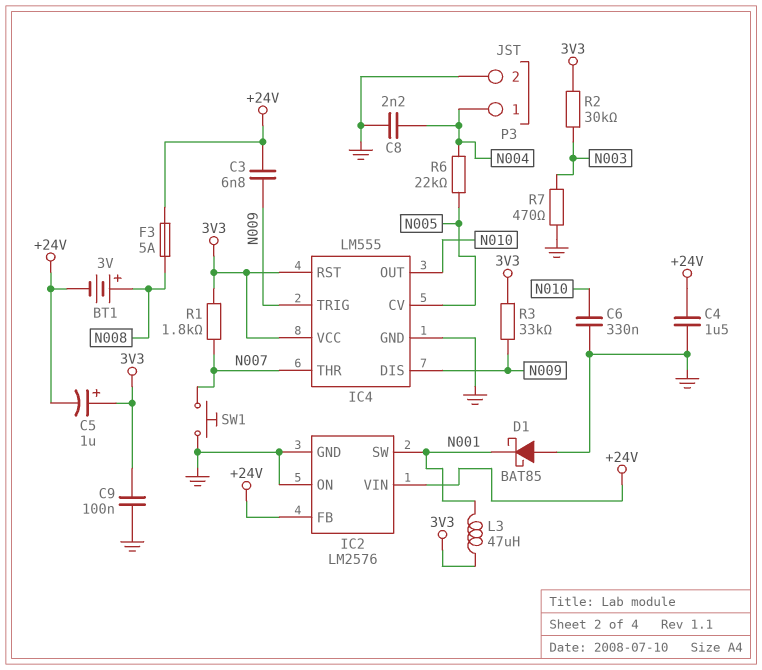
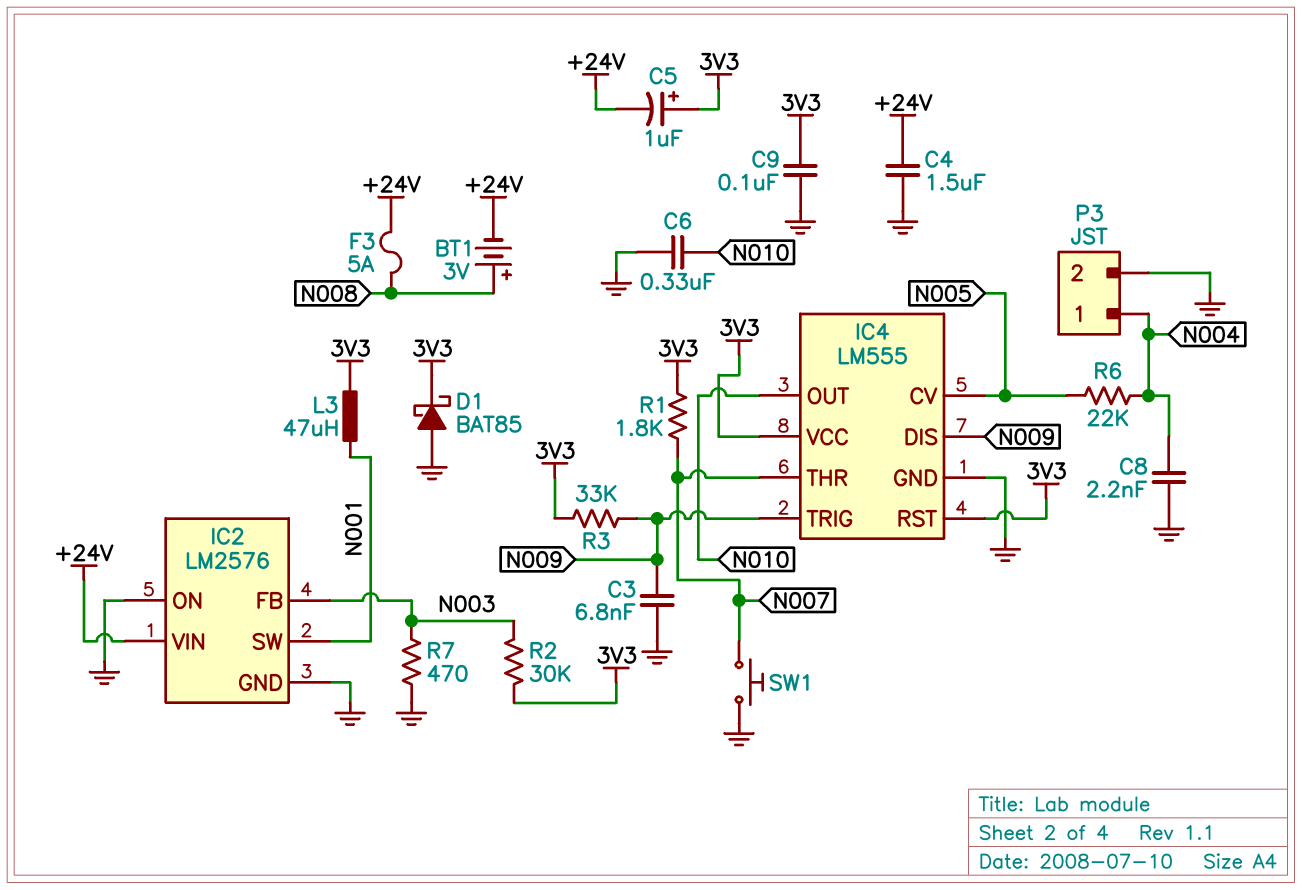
C3: 6.8nF (+24V, N009) -> 6.8nF (GND, N009)
D1: schottky BAT85 (A GND, K N001) -> schottky BAT85 (A GND, K 3V3)
IC2 pin FB: +24V -> N003

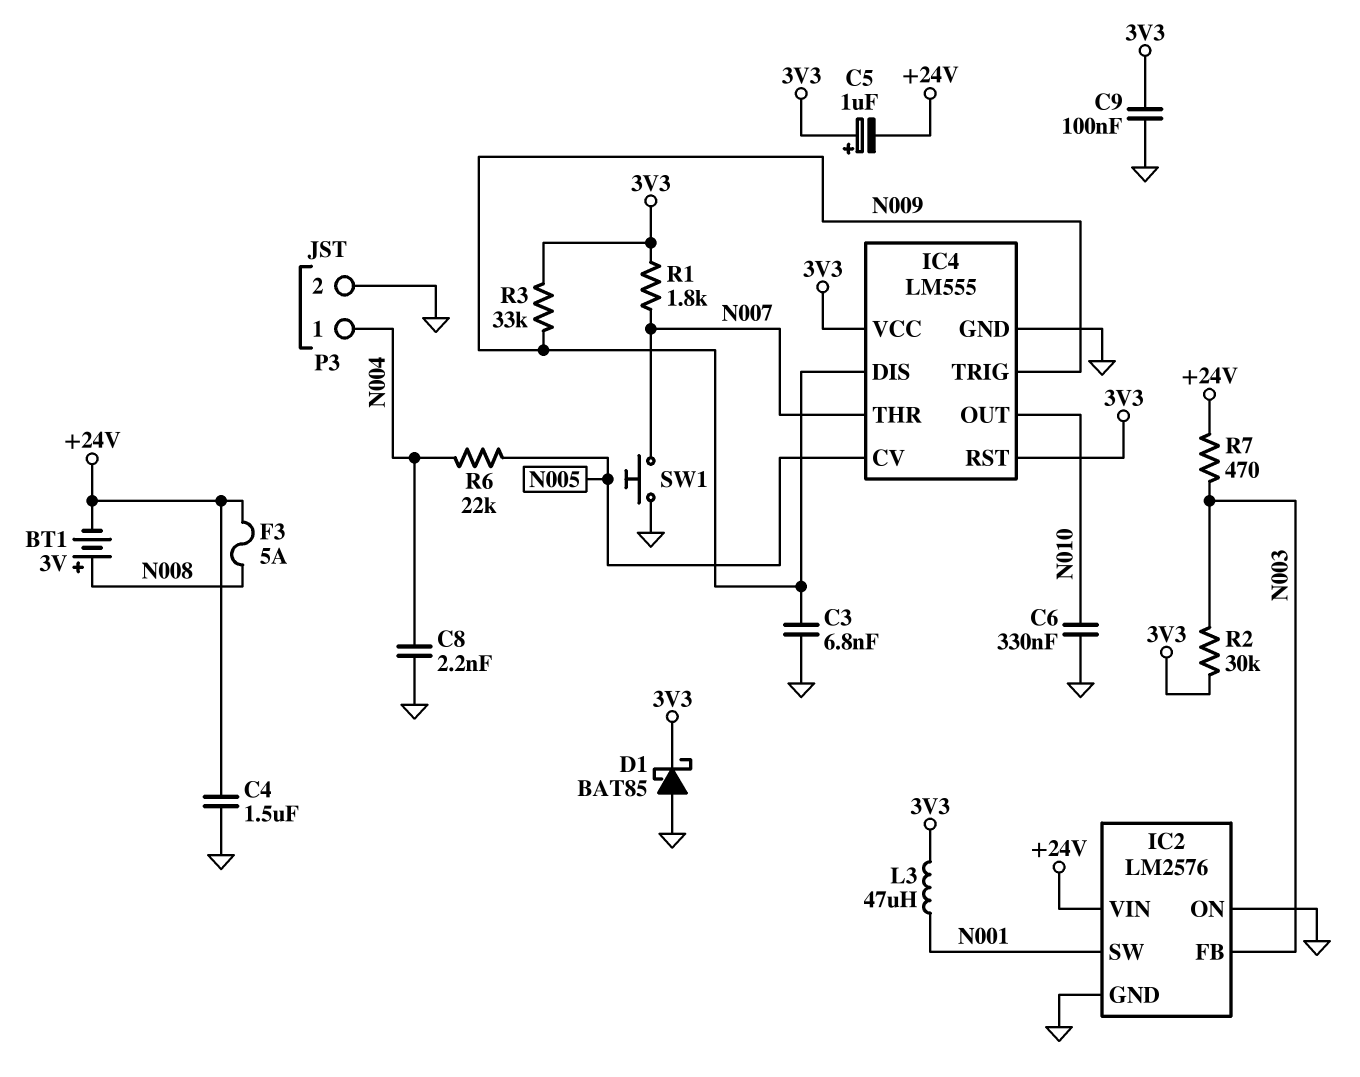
R7: 470 (GND, N003) -> 470 (+24V, N003)

